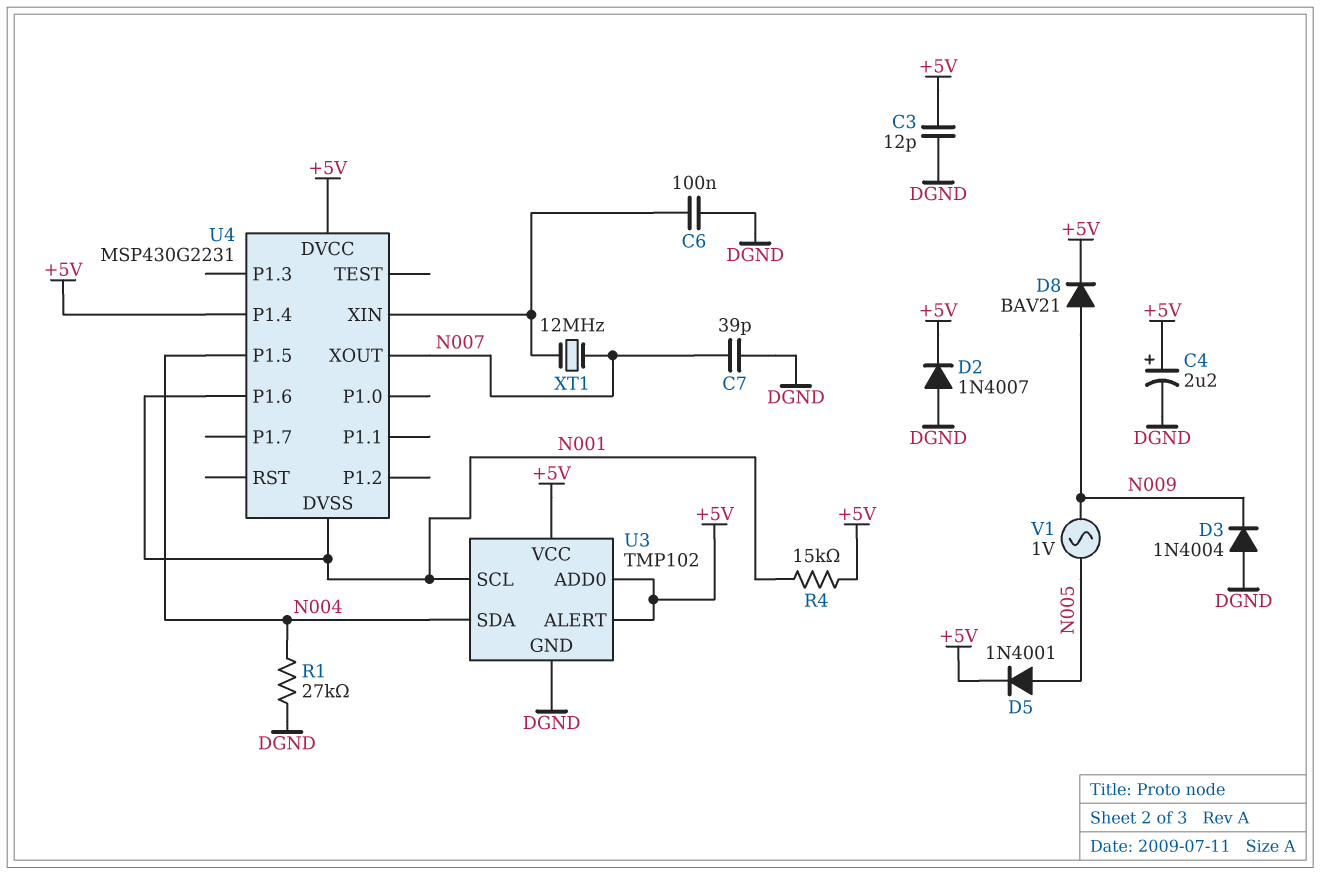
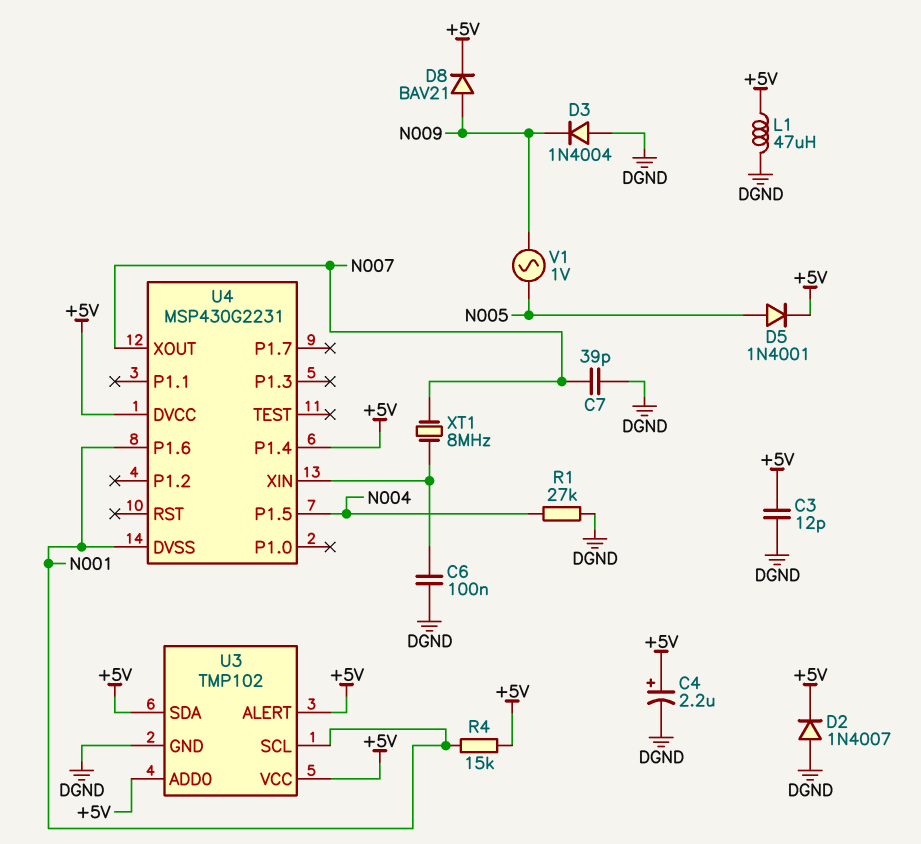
L1: none -> 47uH (+5V, DGND)
U3 pin SDA: N004 -> +5V
XT1: 12MHz (N007, U4/XIN) -> 8MHz (N007, U4/XIN)

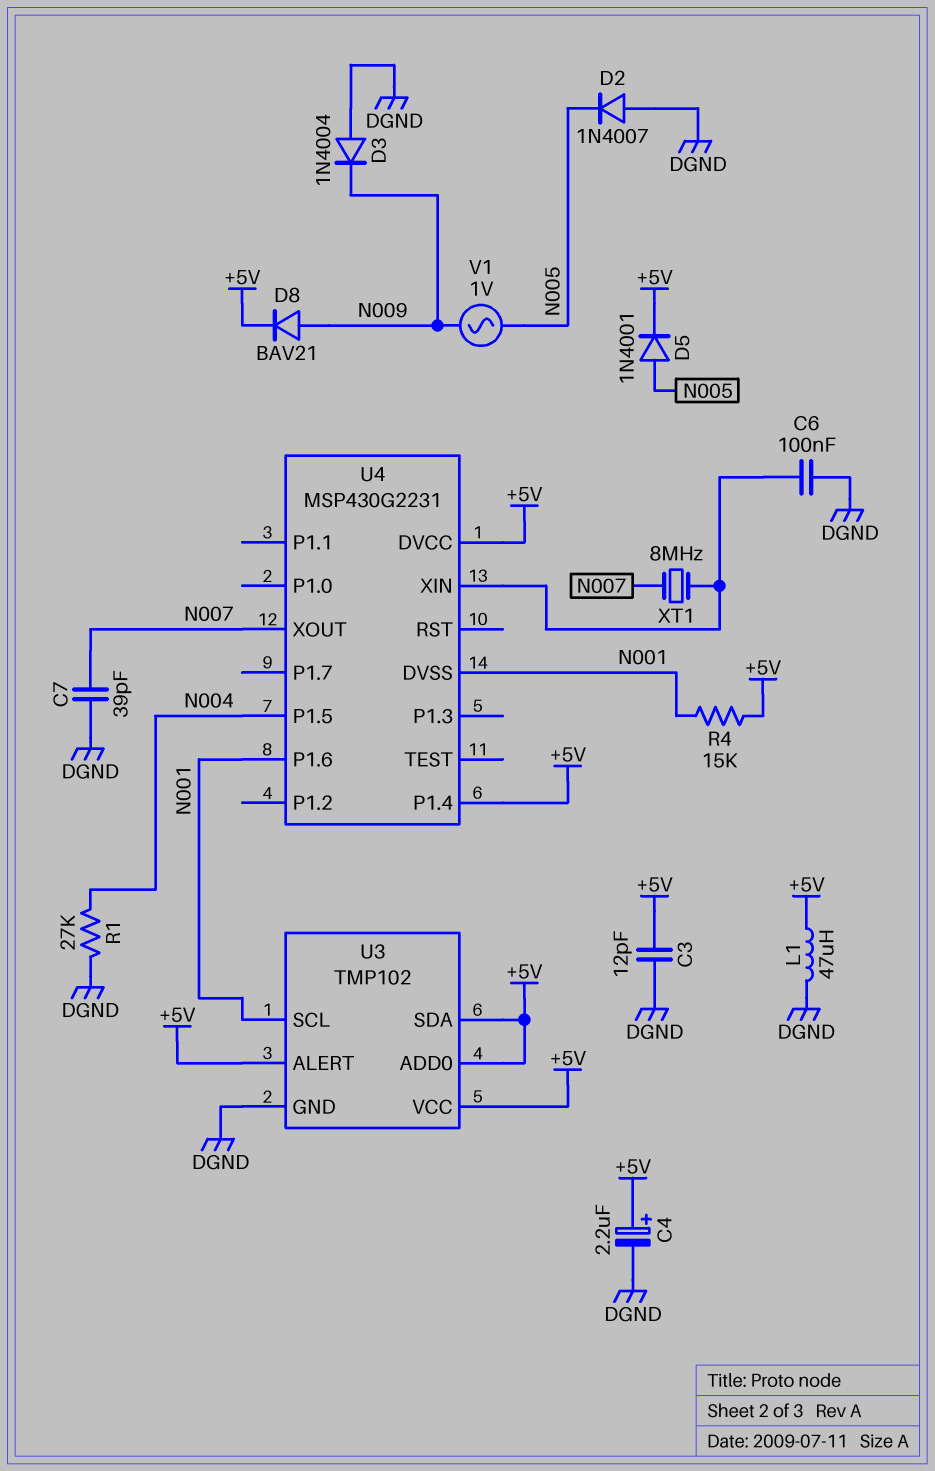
D2: diode 1N4007 (A DGND, K +5V) -> diode 1N4007 (A DGND, K N005)

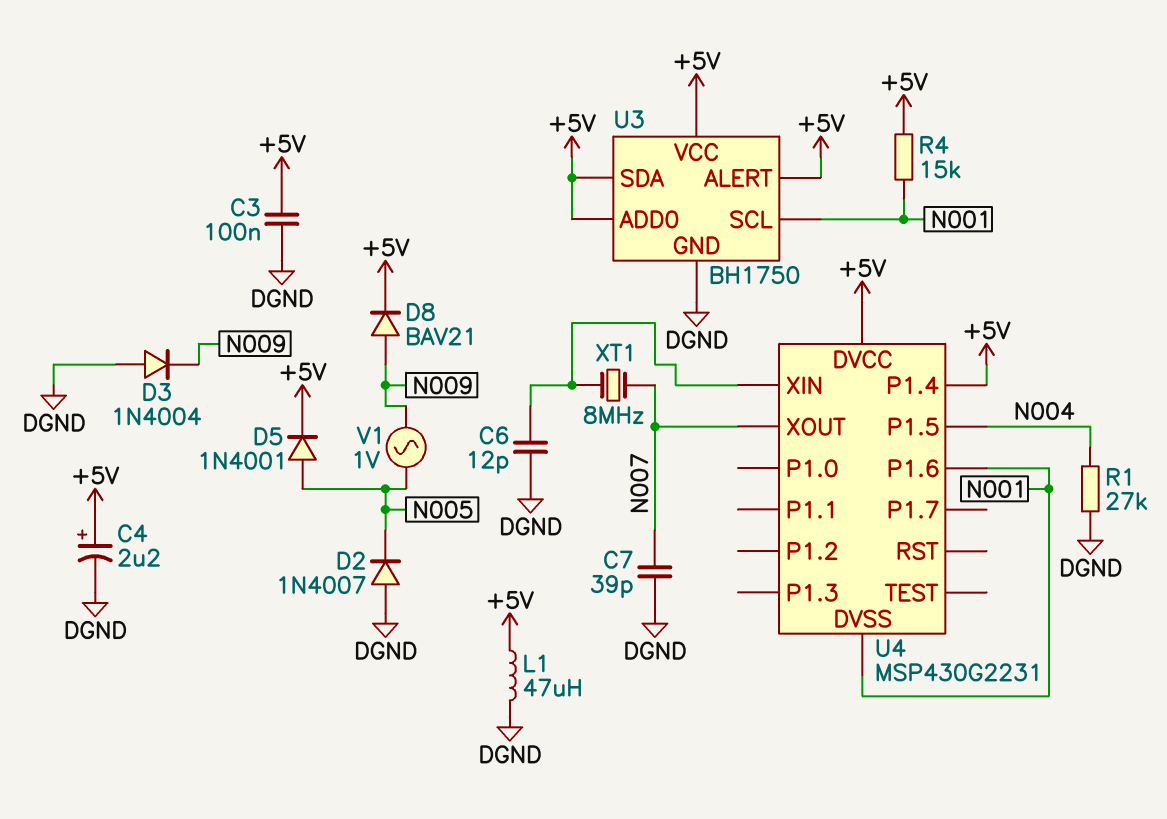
C3: 12pF (+5V, DGND) -> 100nF (+5V, DGND)
C6: 100nF (DGND, U4/XIN) -> 12pF (DGND, U4/XIN)
U3: TMP102 -> BH1750

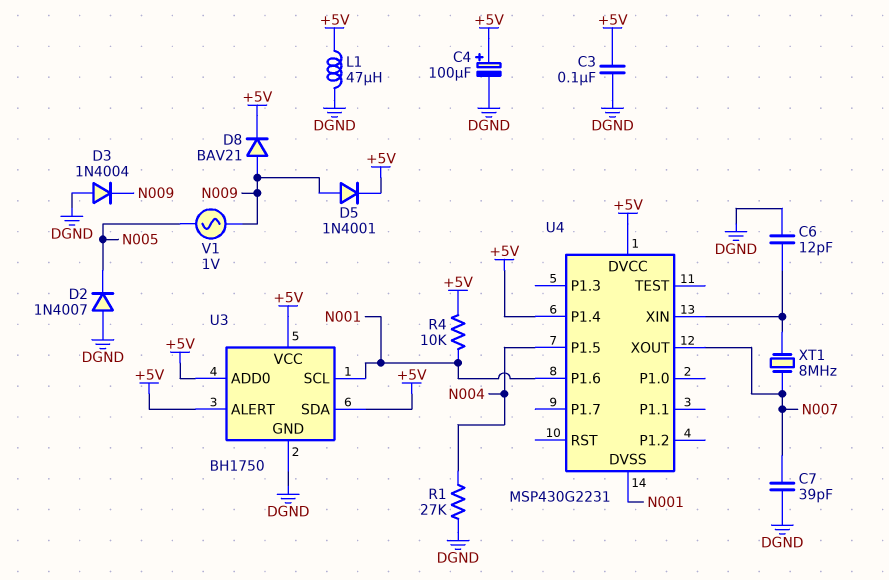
C4: 2.2uF (plus +5V, minus DGND) -> 100uF (plus +5V, minus DGND)
D5: diode 1N4001 (A N005, K +5V) -> diode 1N4001 (A N009, K +5V)
R4: 15k (+5V, N001) -> 10k (+5V, N001)

